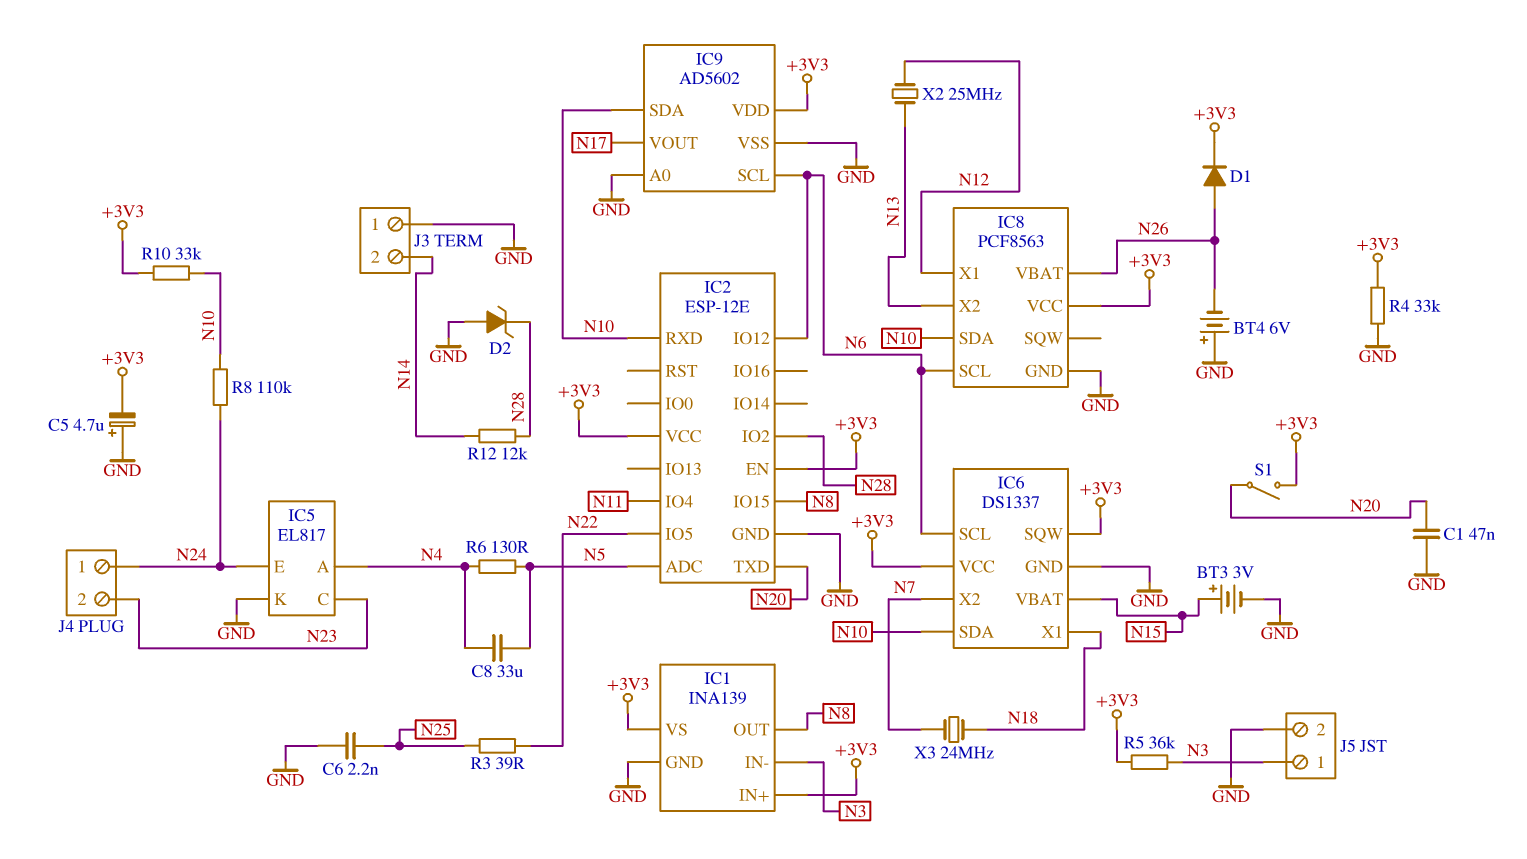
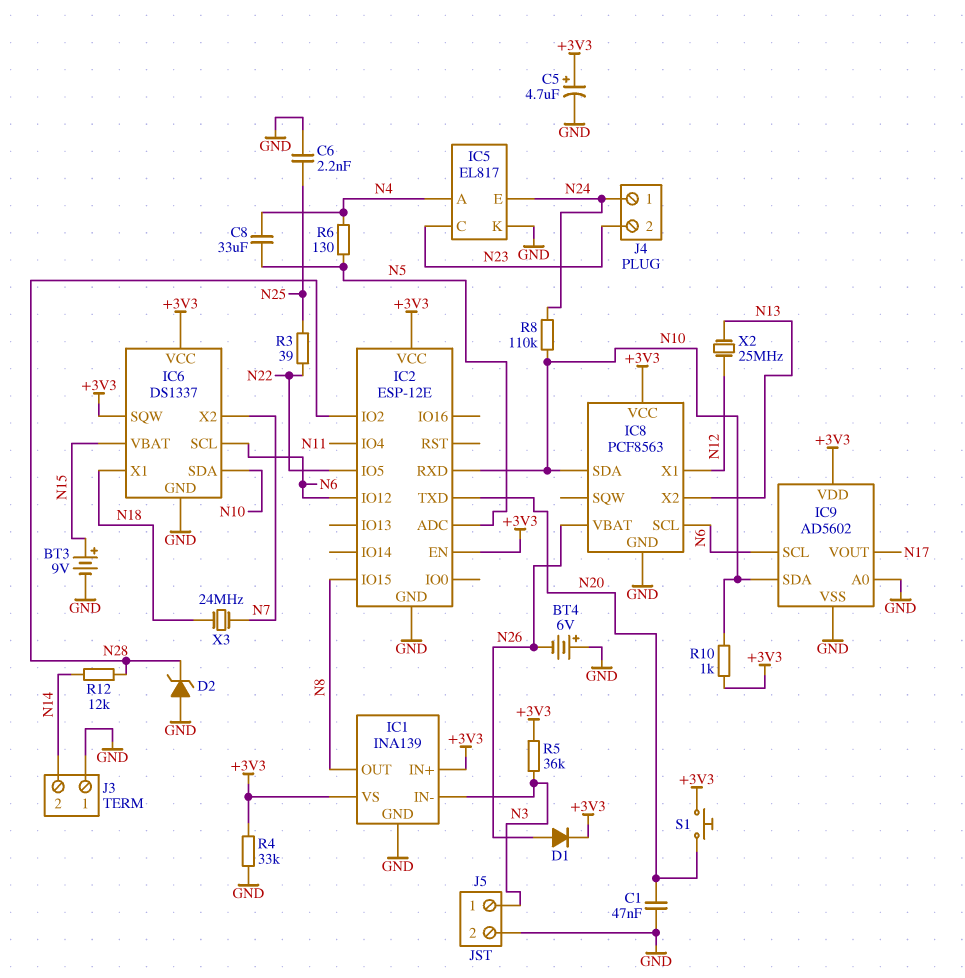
BT3: 3V (plus N15, minus GND) -> 9V (plus N15, minus GND)
C5: 4.7uF (plus GND, minus +3V3) -> 4.7uF (plus +3V3, minus GND)
R10: 33k (+3V3, N10) -> 1k (+3V3, N10)
S1: switch (+3V3, N20) -> button (+3V3, N20)

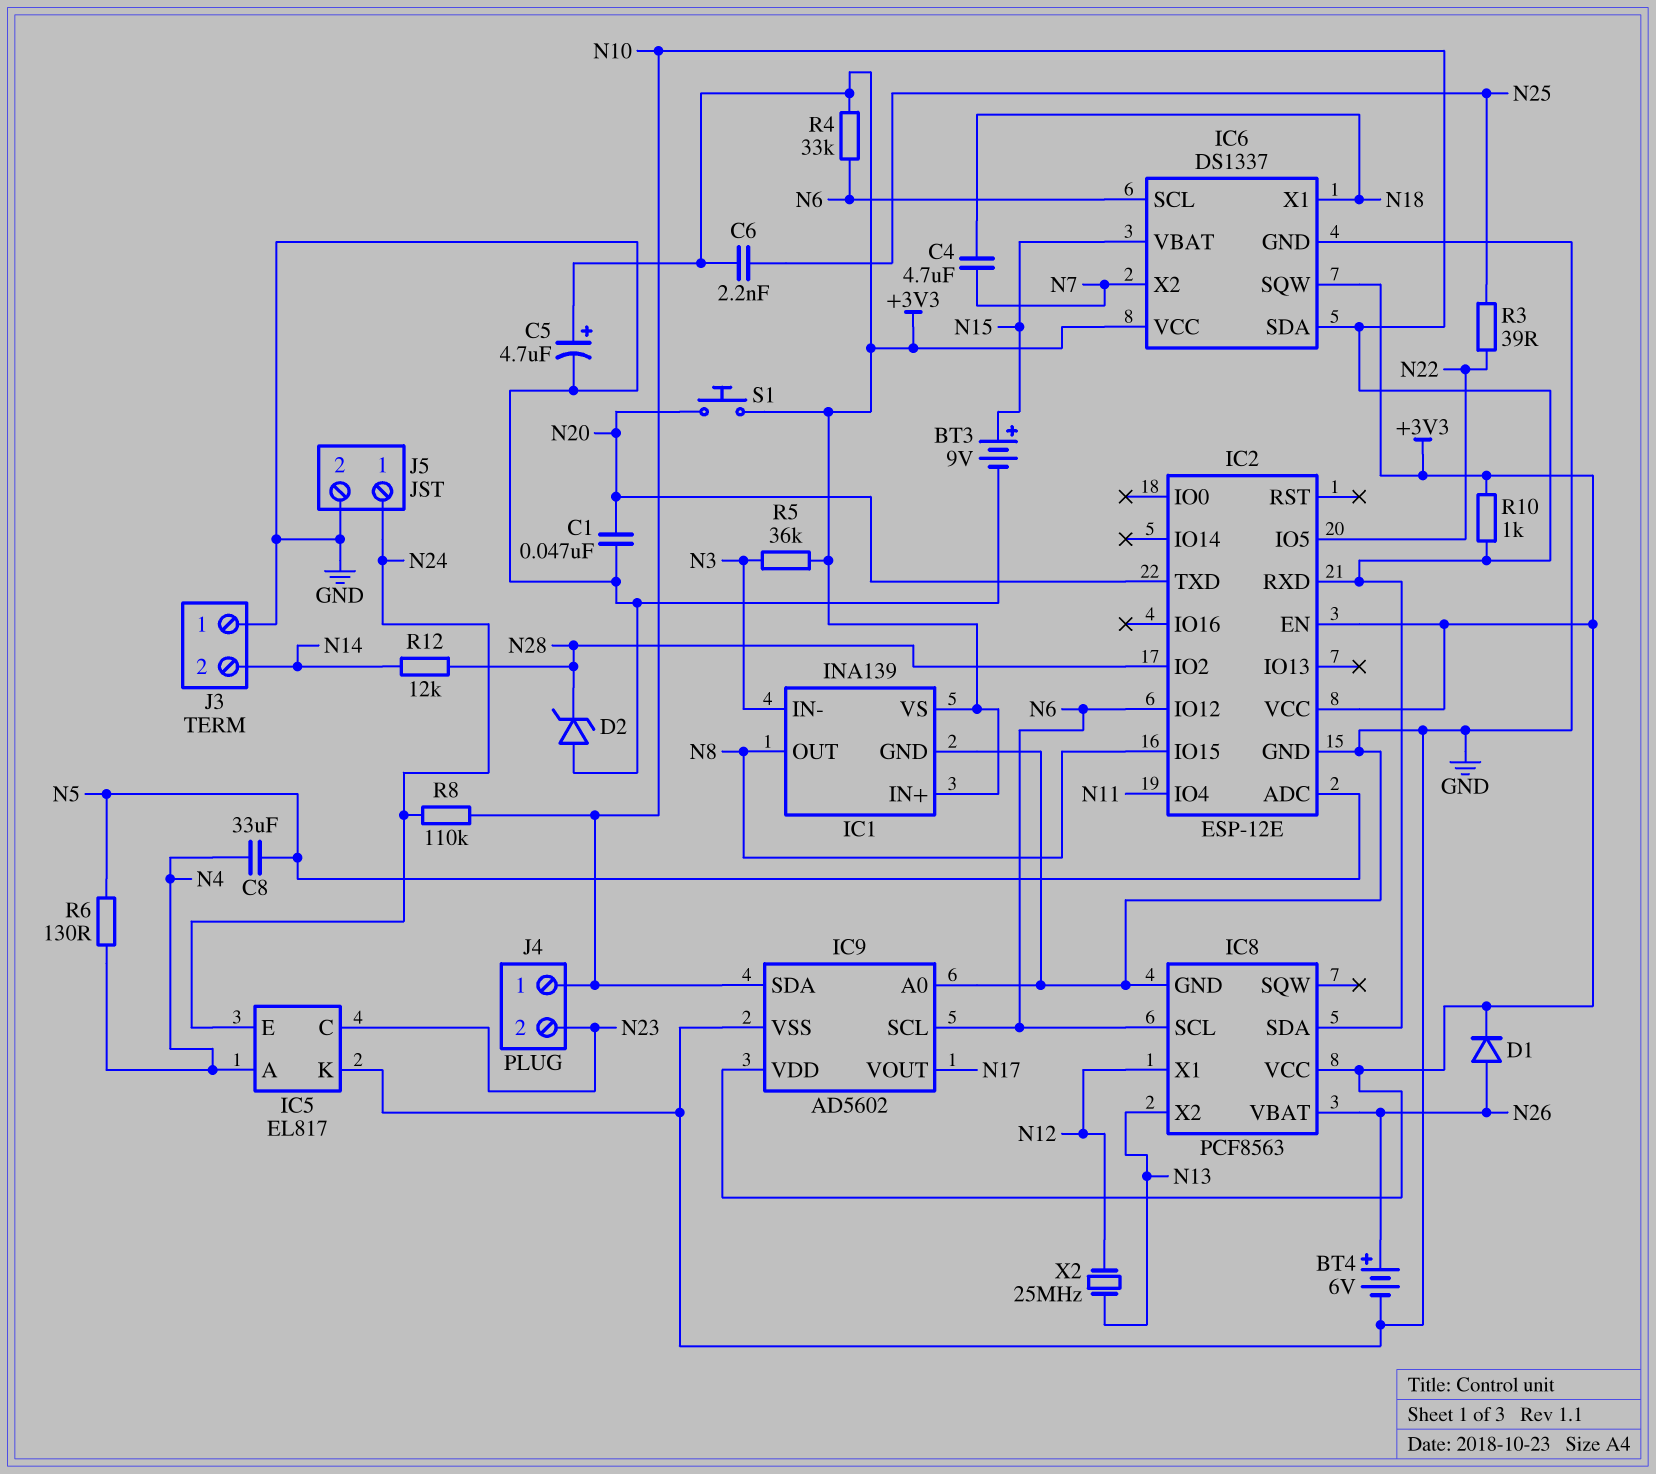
BT4: 6V (plus GND, minus N26) -> 6V (plus N26, minus GND)
C4: none -> 4.7uF (N7, N18)
C6: 2.2nF (GND, N25) -> 2.2nF (+3V3, N25)
J4 pin 1: N24 -> N10
J5 pin 1: N3 -> N24
R4: 33k (+3V3, GND) -> 33k (+3V3, N6)
X3: 24MHz (N7, N18) -> none

